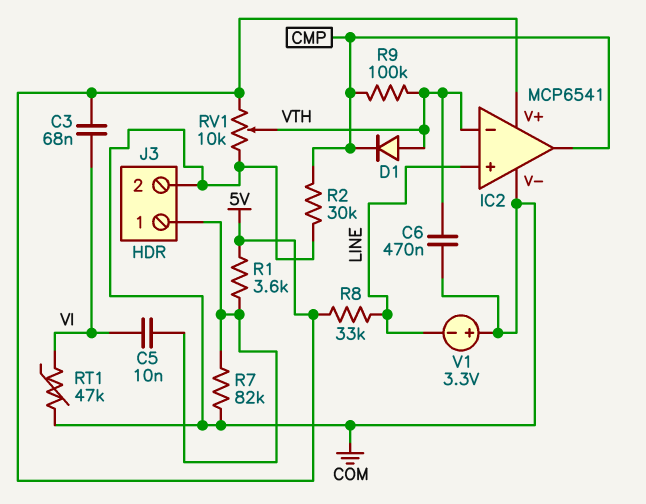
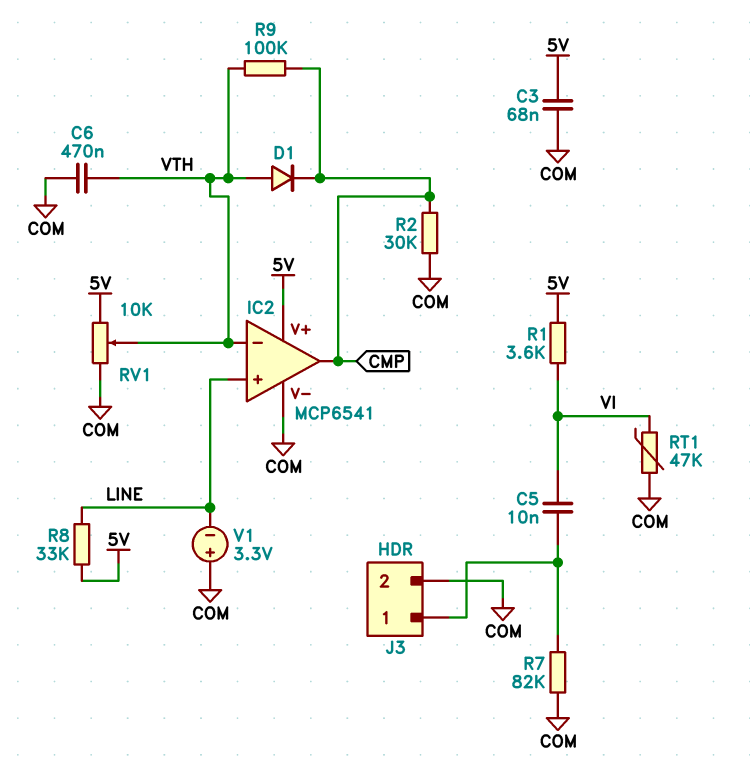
C3: 68nF (5V, VI) -> 68nF (5V, COM)
R1: 3.6k (5V, J3/1) -> 3.6k (5V, VI)

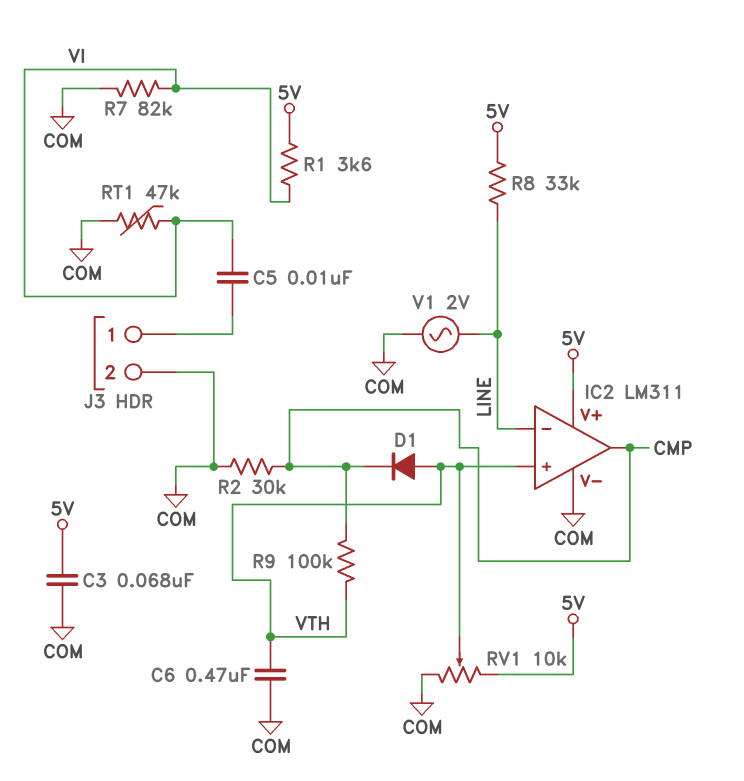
IC2: MCP6541 -> LM311
IC2 pin in+: LINE -> VTH
IC2 pin in-: VTH -> LINE
R7: 82k (COM, J3/1) -> 82k (COM, VI)
V1: 3.3V (plus COM, minus LINE) -> AC 2V (COM, LINE)

